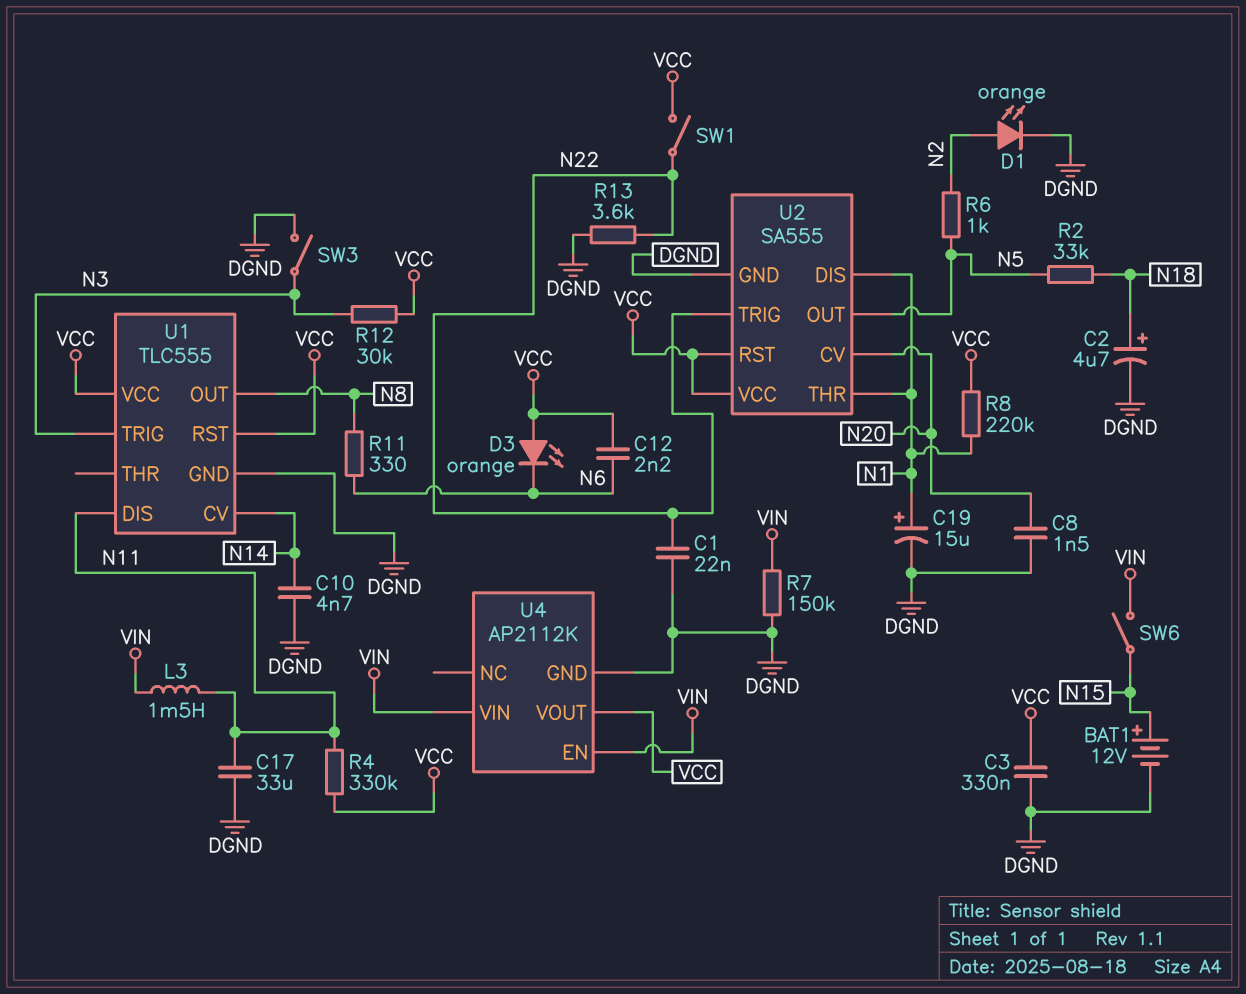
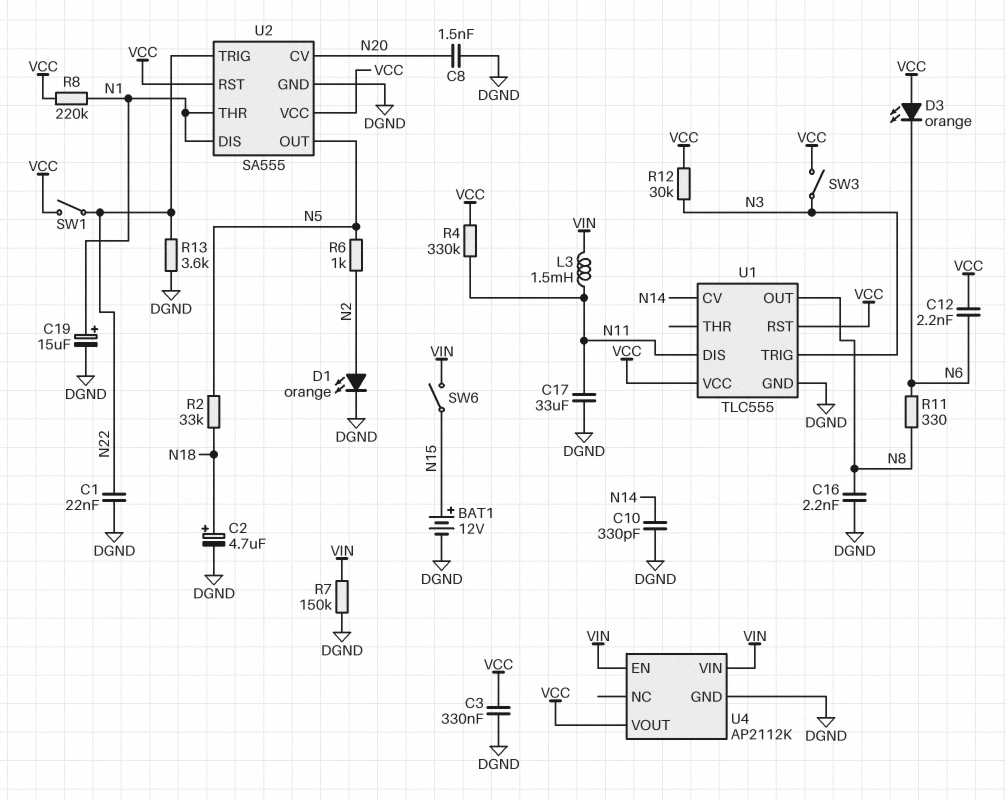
C10: 4.7nF (DGND, N14) -> 330pF (DGND, N14)
C16: none -> 2.2nF (DGND, N8)
SW3: switch (DGND, N3) -> switch (N3, VCC)

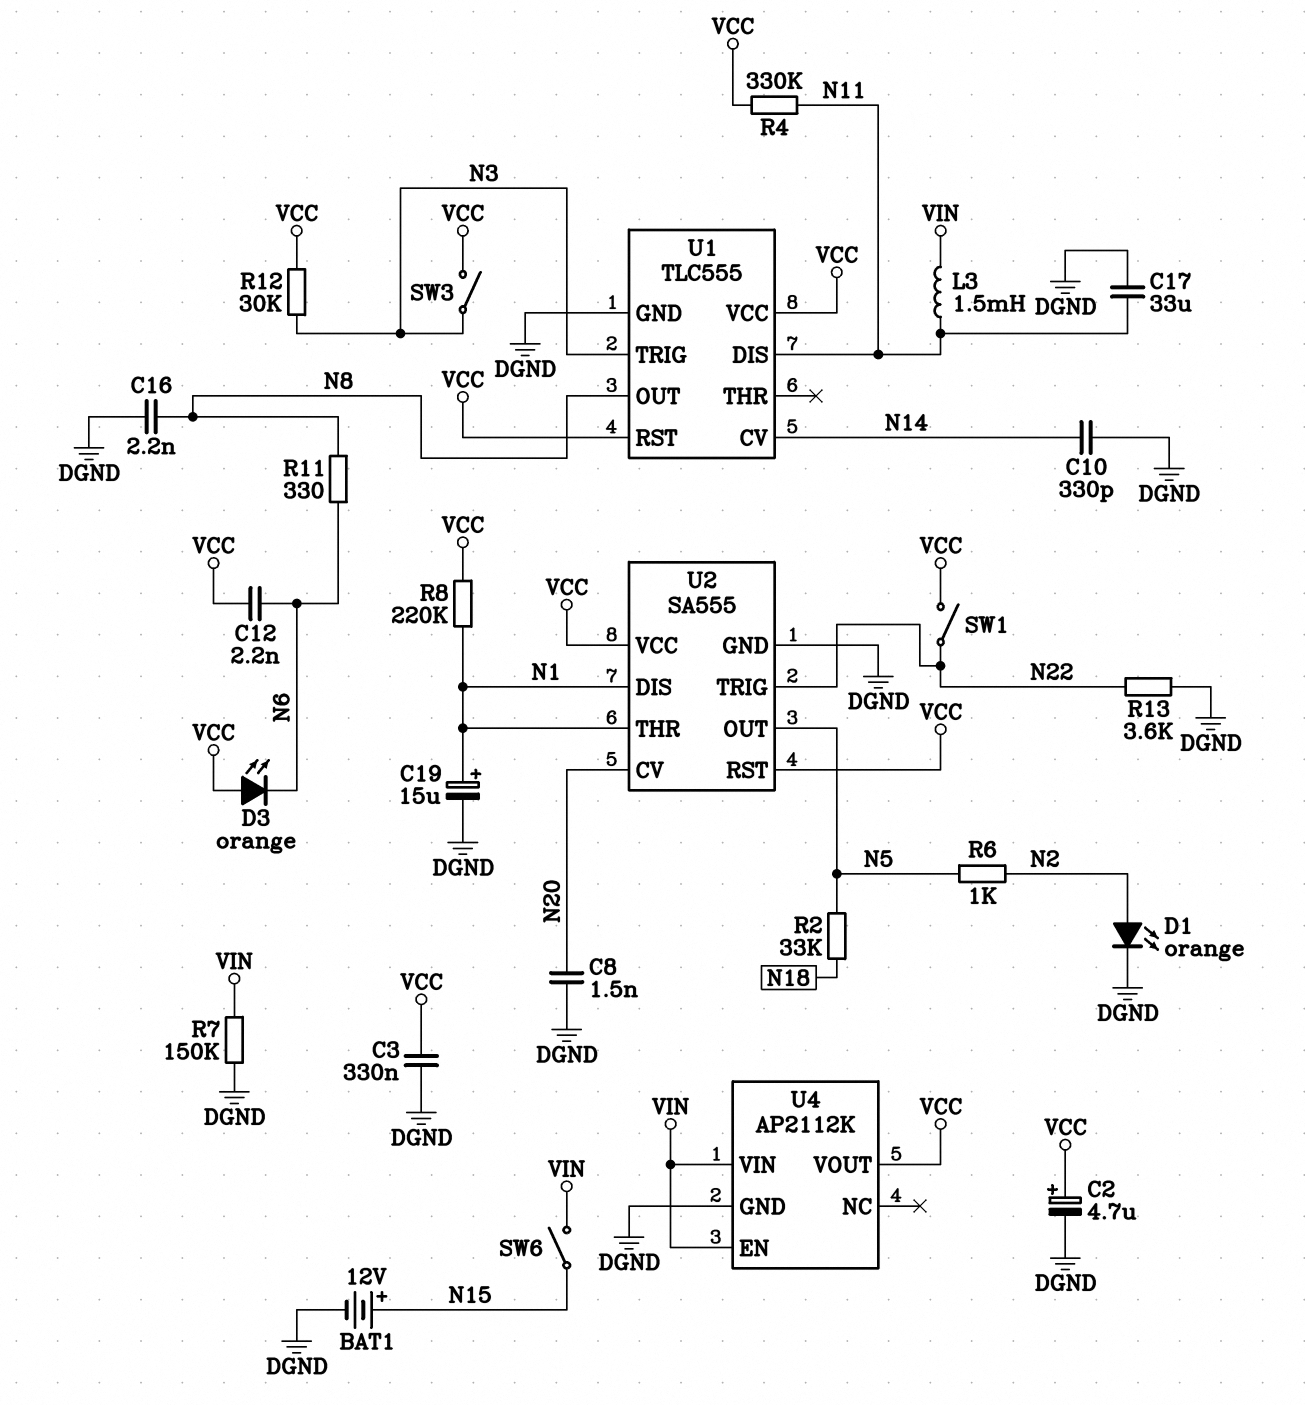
C1: 22nF (DGND, N22) -> none
C2: 4.7uF (plus N18, minus DGND) -> 4.7uF (plus VCC, minus DGND)

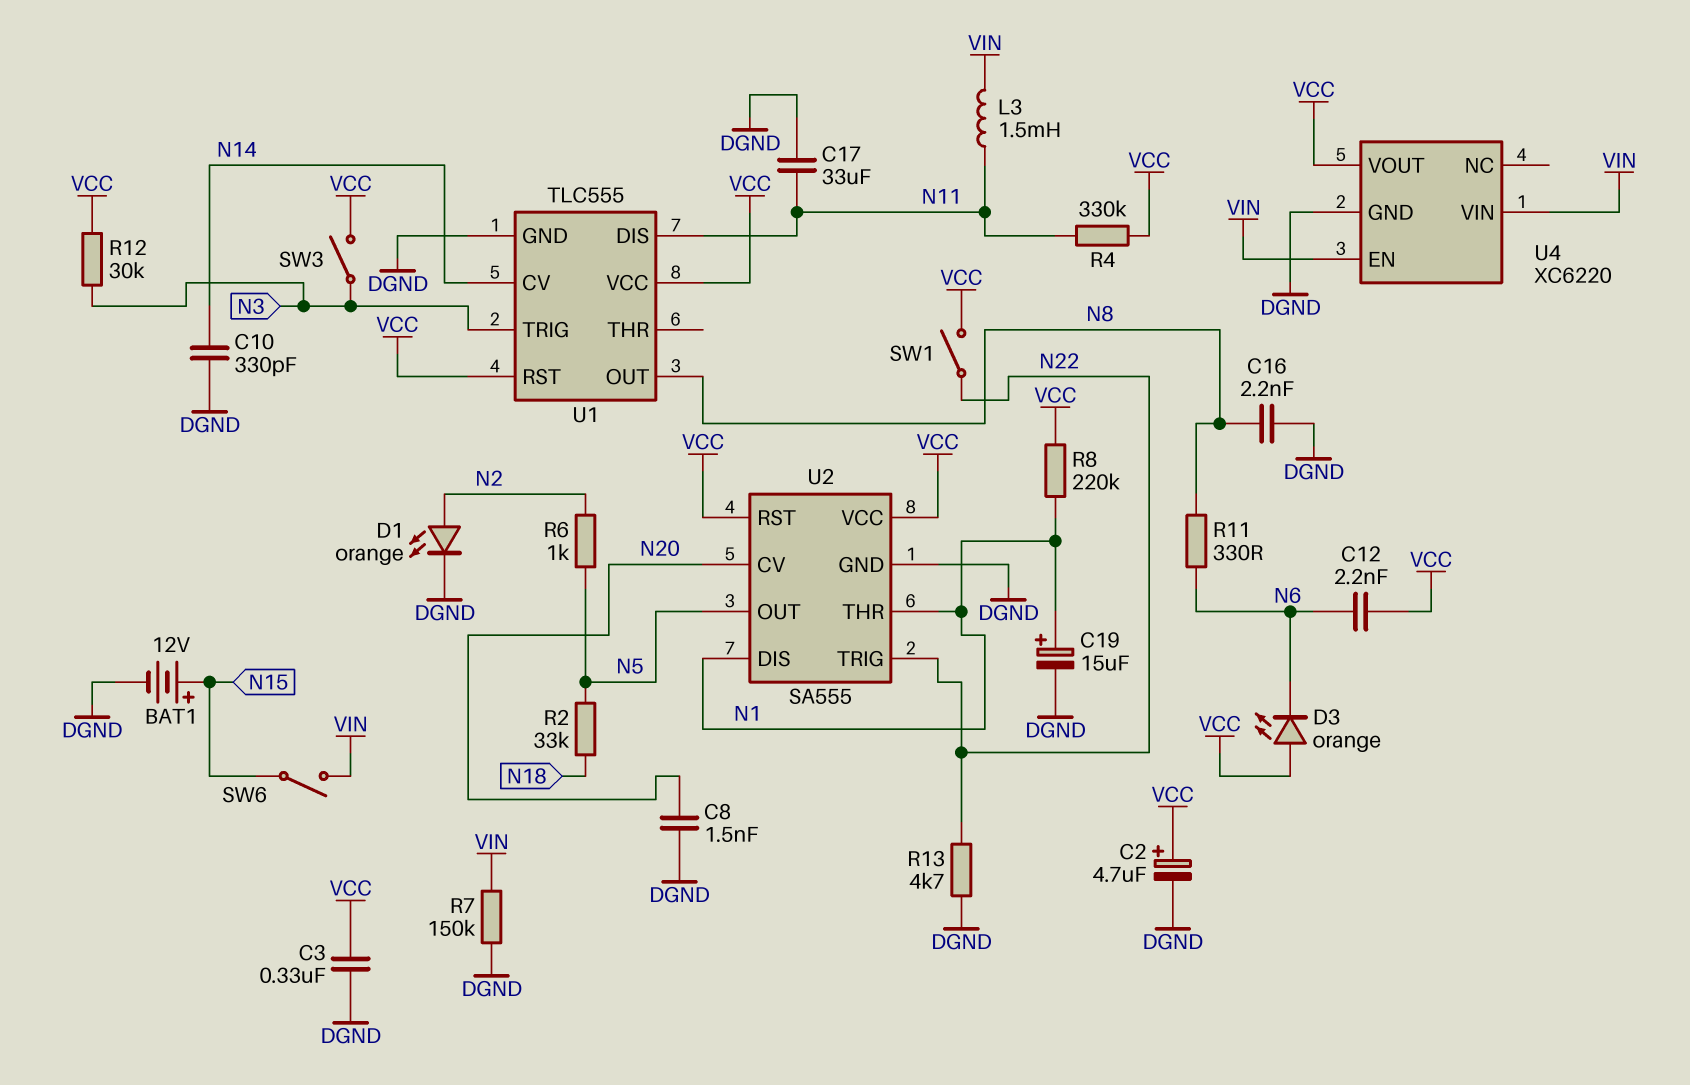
R13: 3.6k (DGND, N22) -> 4.7k (DGND, N22)
U4: AP2112K -> XC6220

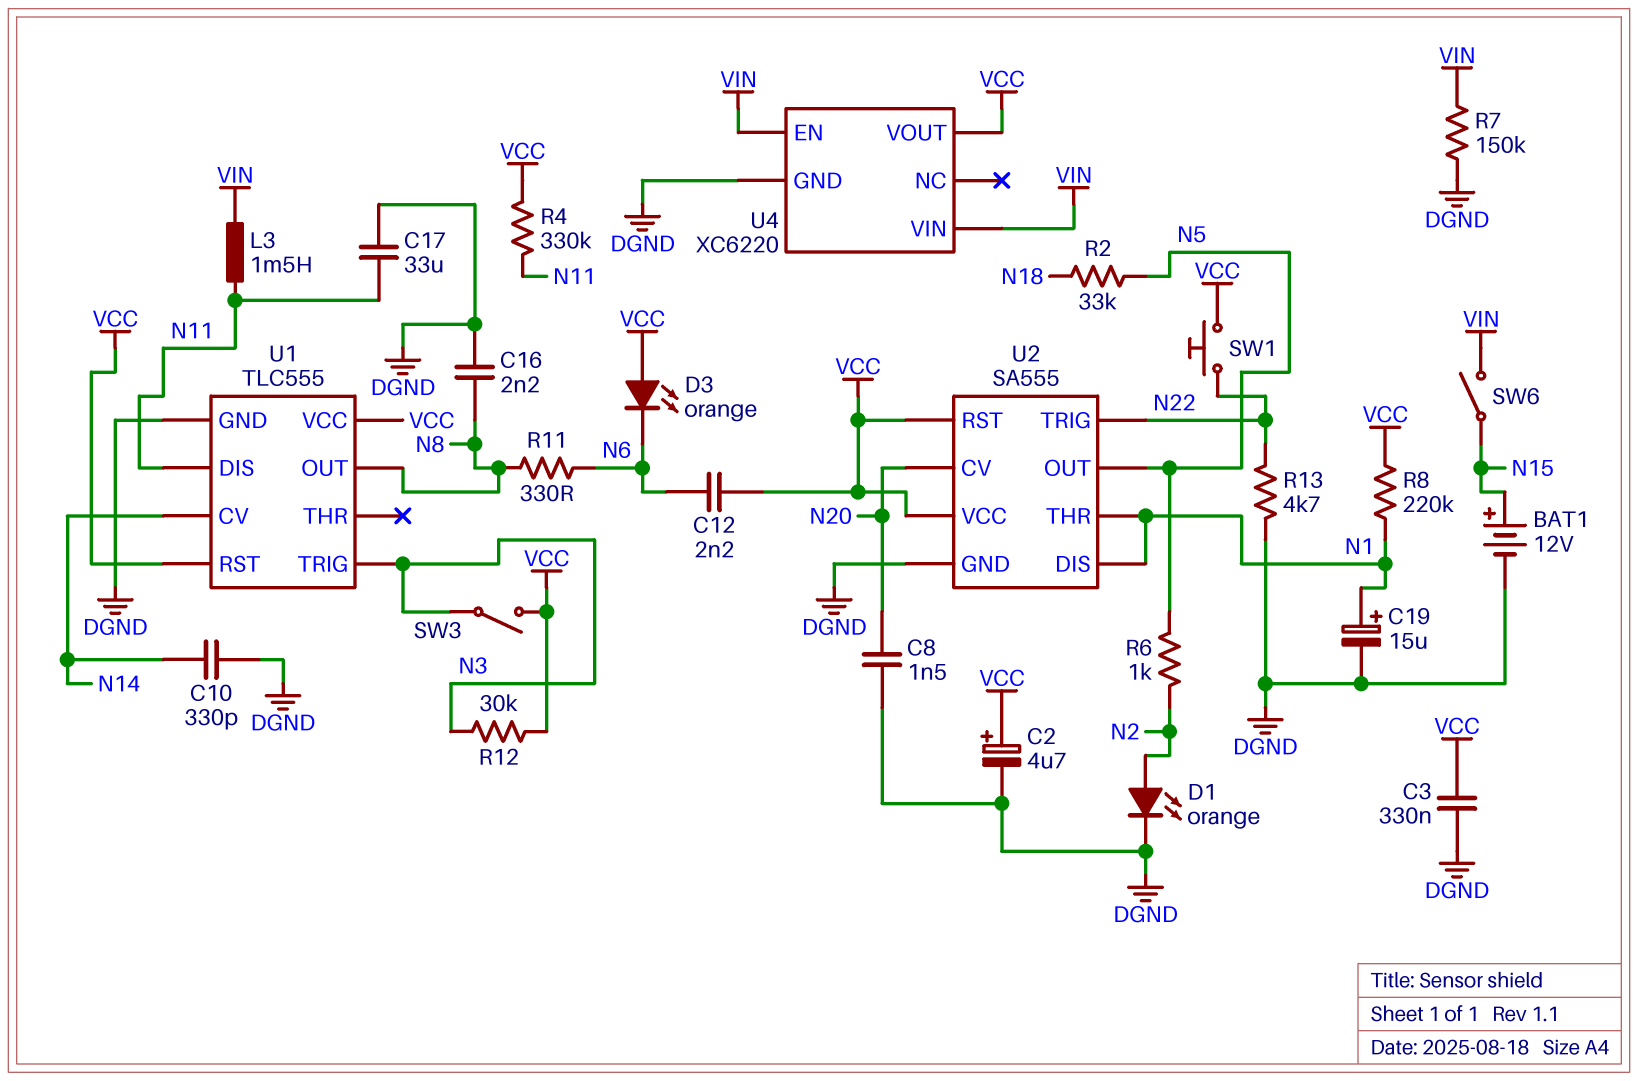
SW1: switch (N22, VCC) -> button (N22, VCC)

